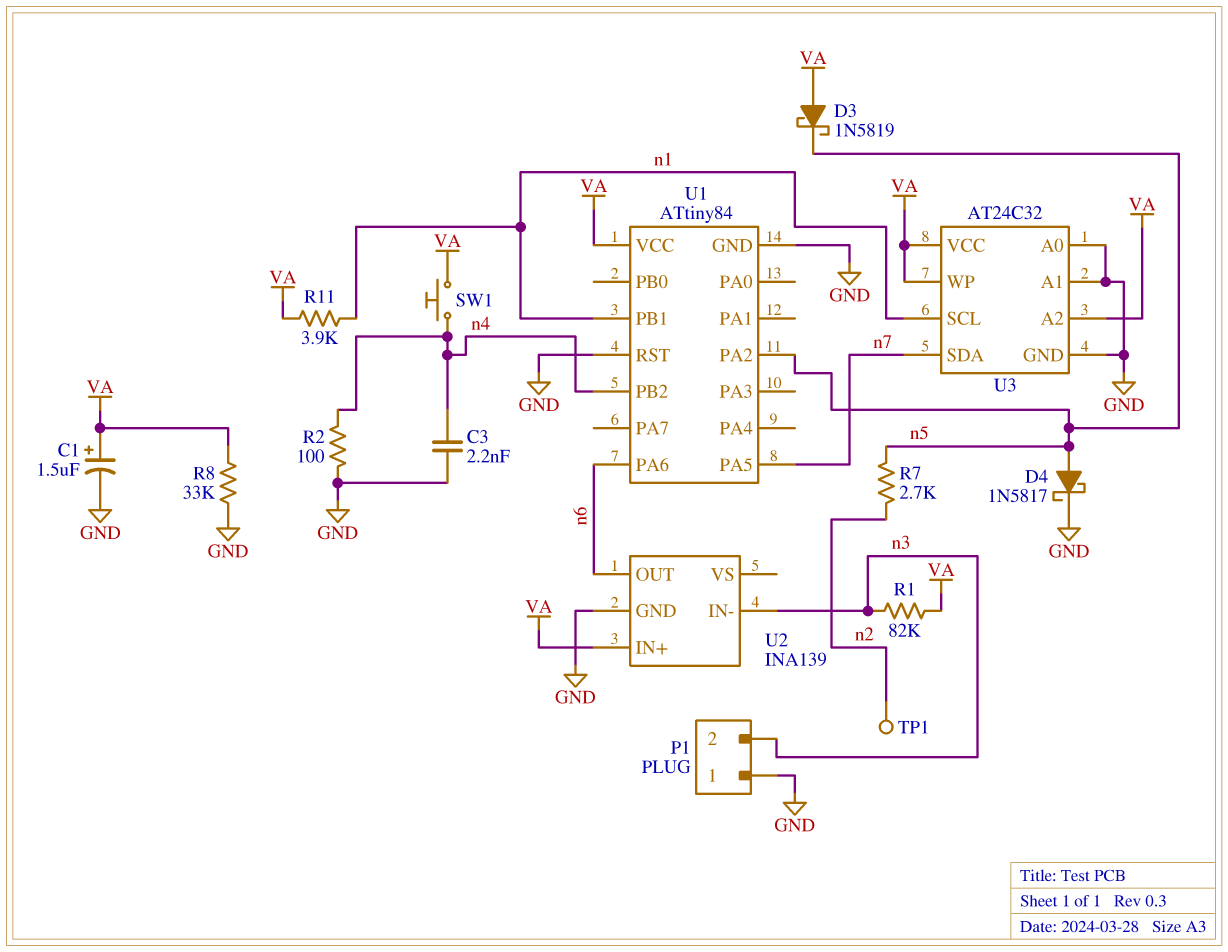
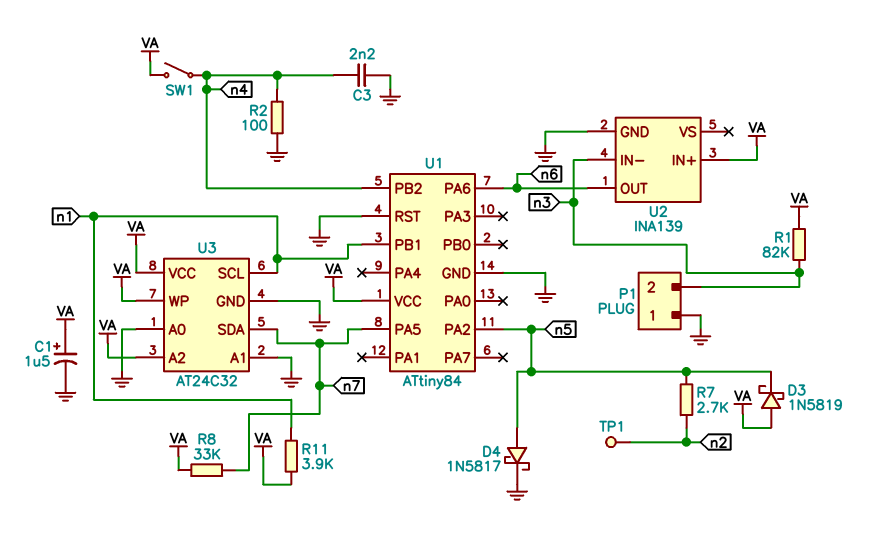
R8: 33k (GND, VA) -> 33k (VA, n7)
SW1: button (VA, n4) -> switch (VA, n4)

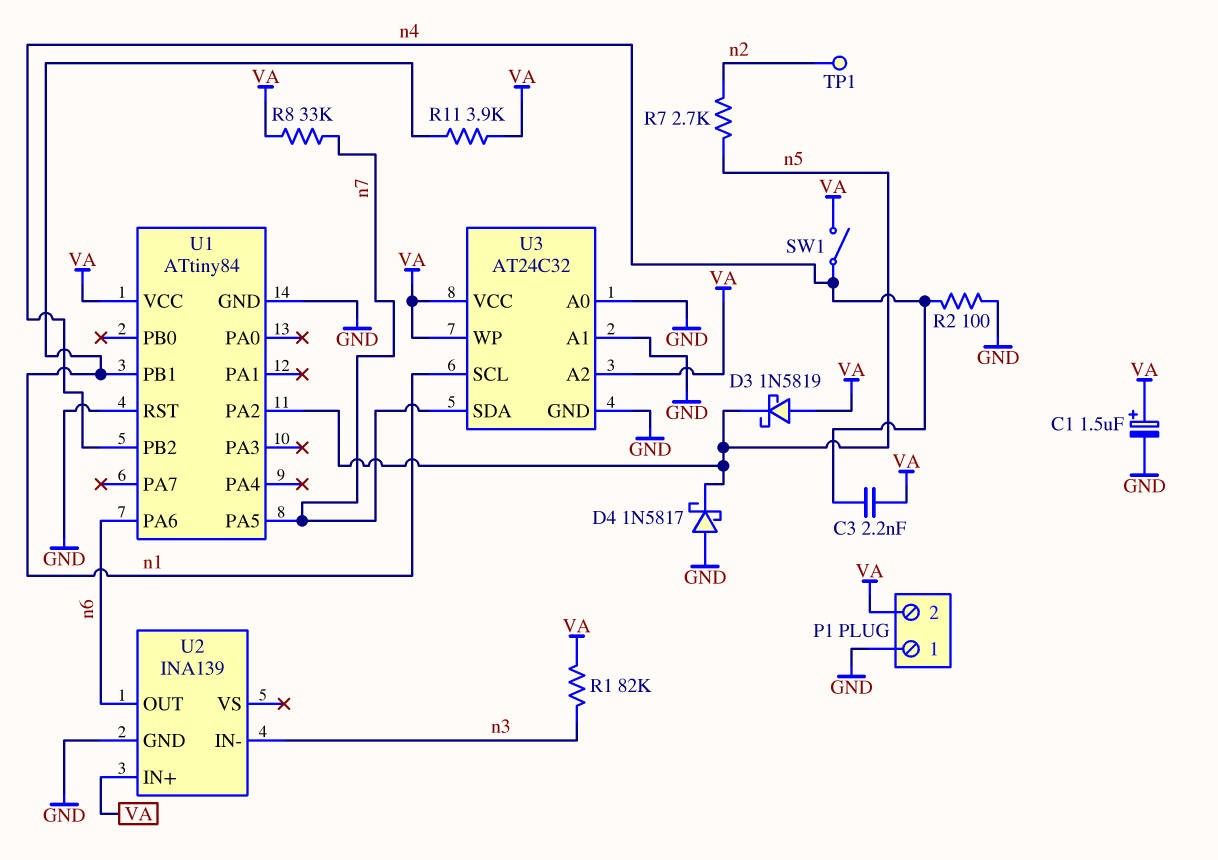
C3: 2.2nF (GND, n4) -> 2.2nF (VA, n4)
D4: schottky 1N5817 (A n5, K GND) -> schottky 1N5817 (A GND, K n5)
P1 pin 2: n3 -> VA

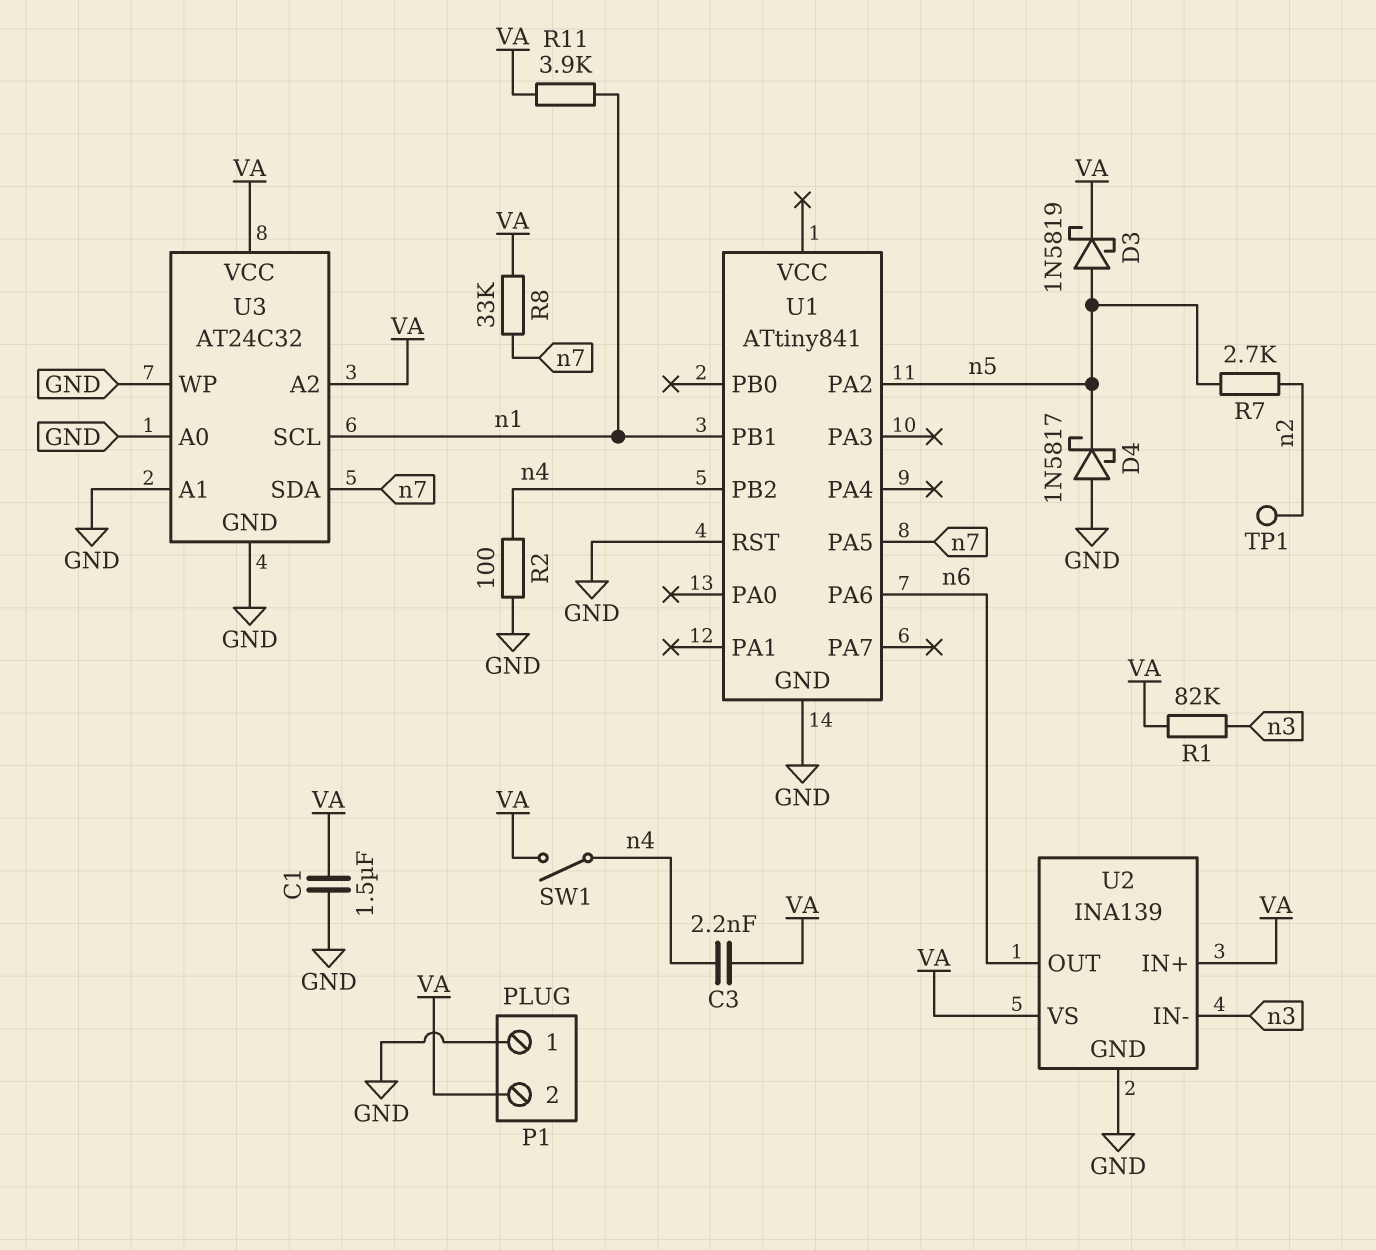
C1: 1.5uF (plus VA, minus GND) -> 1.5uF (GND, VA)
D3: schottky 1N5819 (A VA, K n5) -> schottky 1N5819 (A n5, K VA)
U1: ATtiny84 -> ATtiny841
U1 pin VCC: VA -> none
U2 pin VS: none -> VA
U3 pin WP: VA -> GND

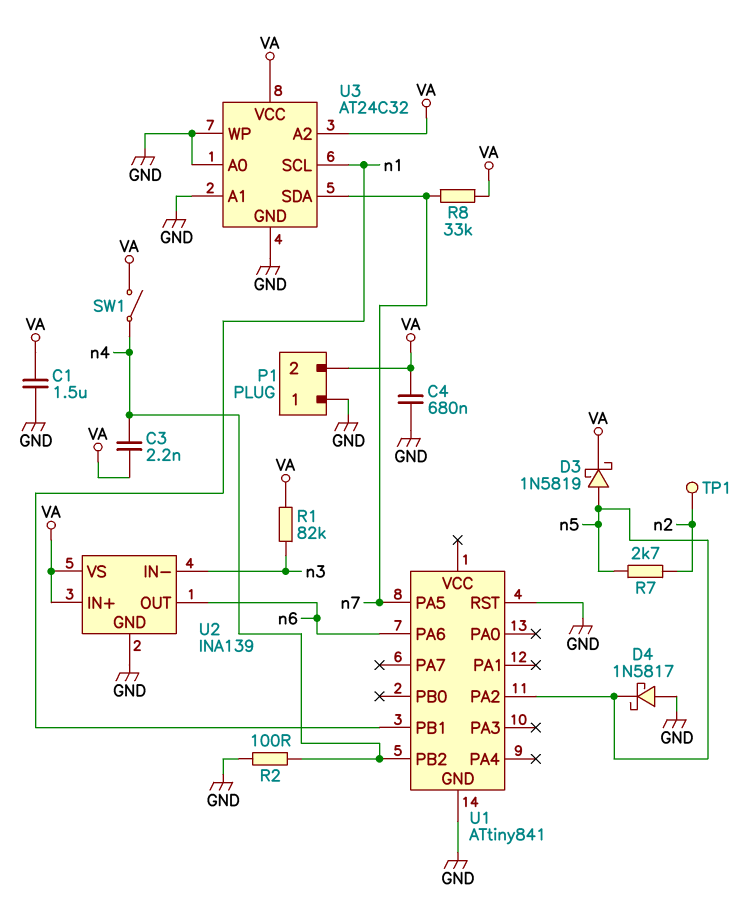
C4: none -> 680nF (GND, VA)
R11: 3.9k (VA, n1) -> none

